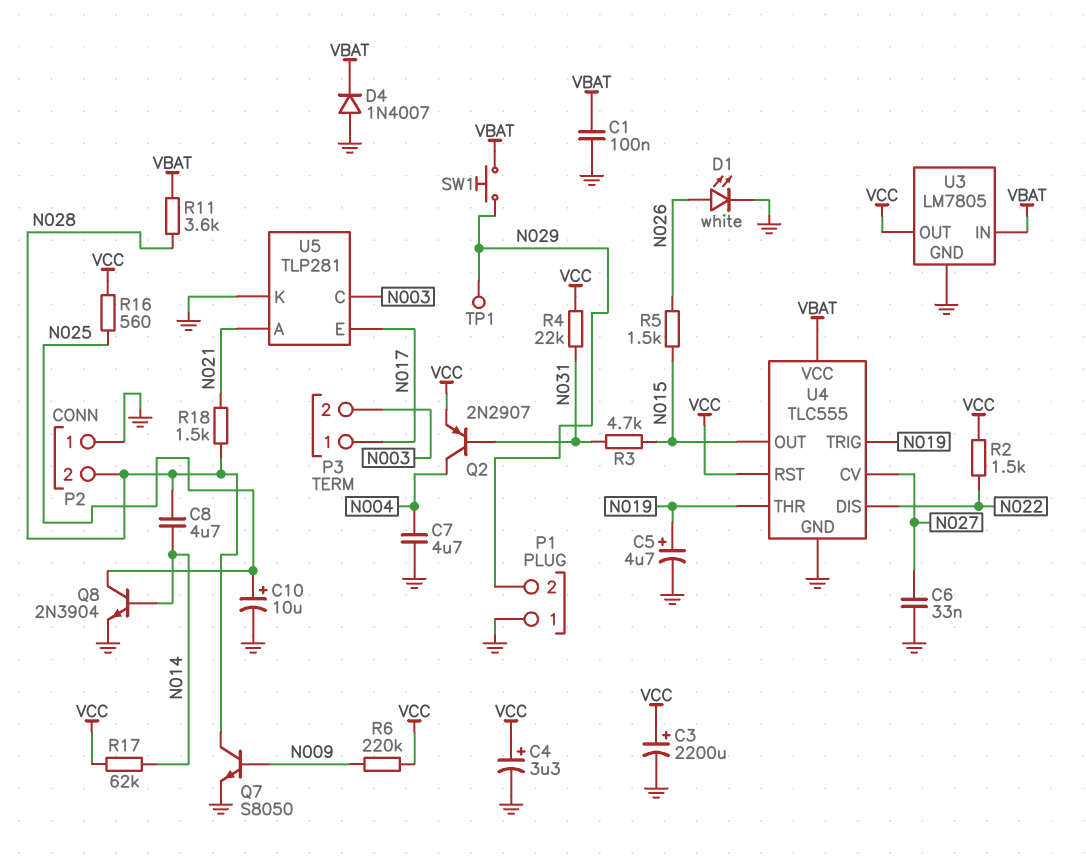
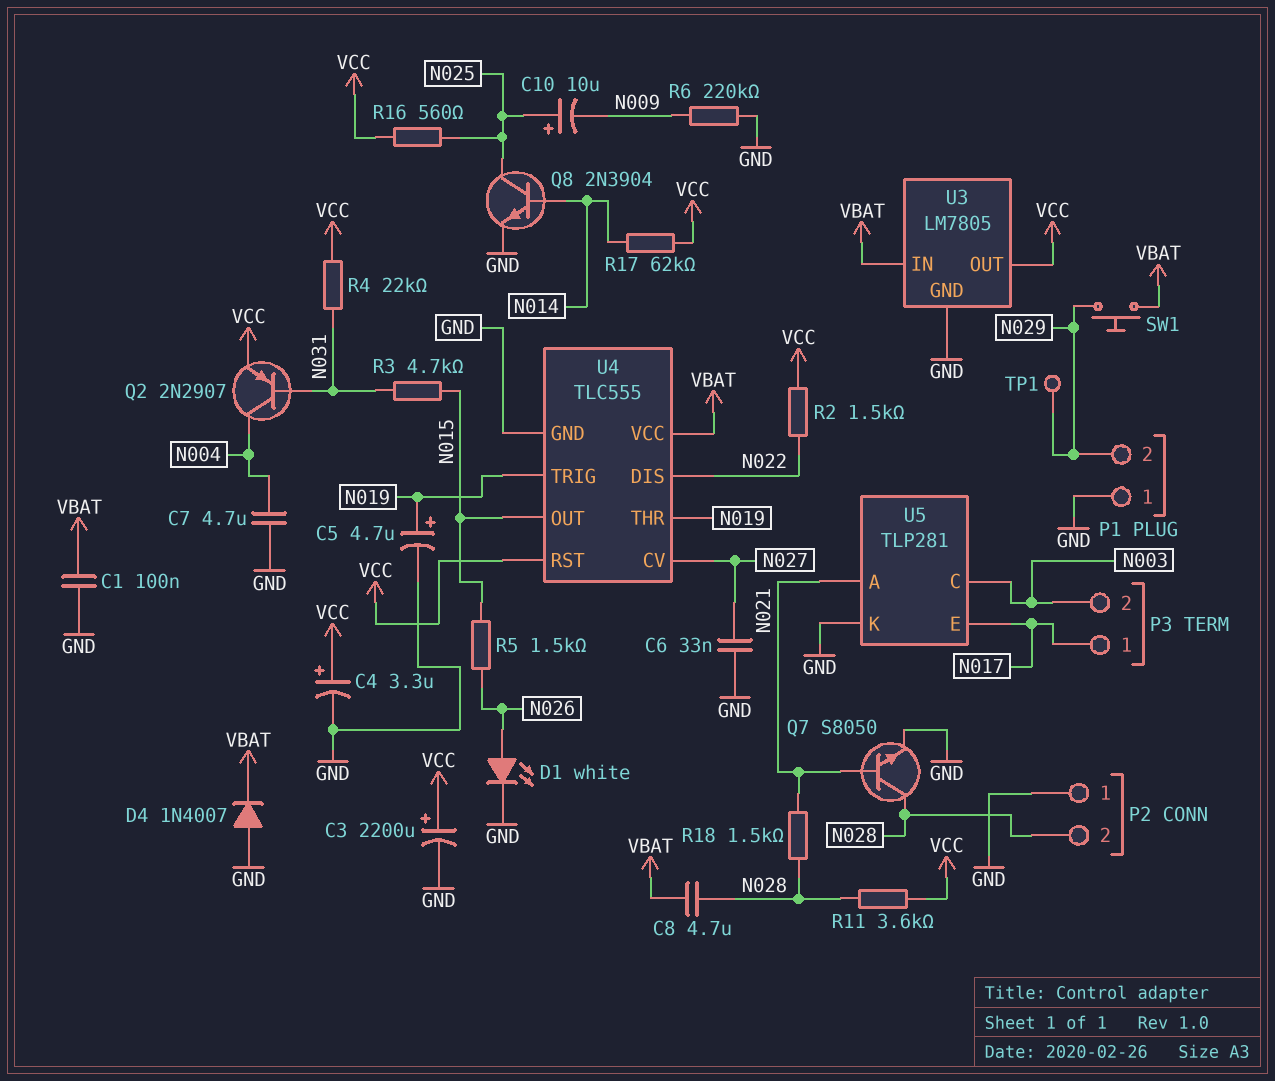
C8: 4.7uF (N014, N028) -> 4.7uF (N028, VBAT)
C10: 10uF (plus N025, minus GND) -> 10uF (plus N025, minus N009)
Q7: NPN S8050 (B N009, C N028, E GND) -> NPN S8050 (B N021, C N028, E GND)
R6: 220k (N009, VCC) -> 220k (GND, N009)
R11: 3.6k (N028, VBAT) -> 3.6k (N028, VCC)

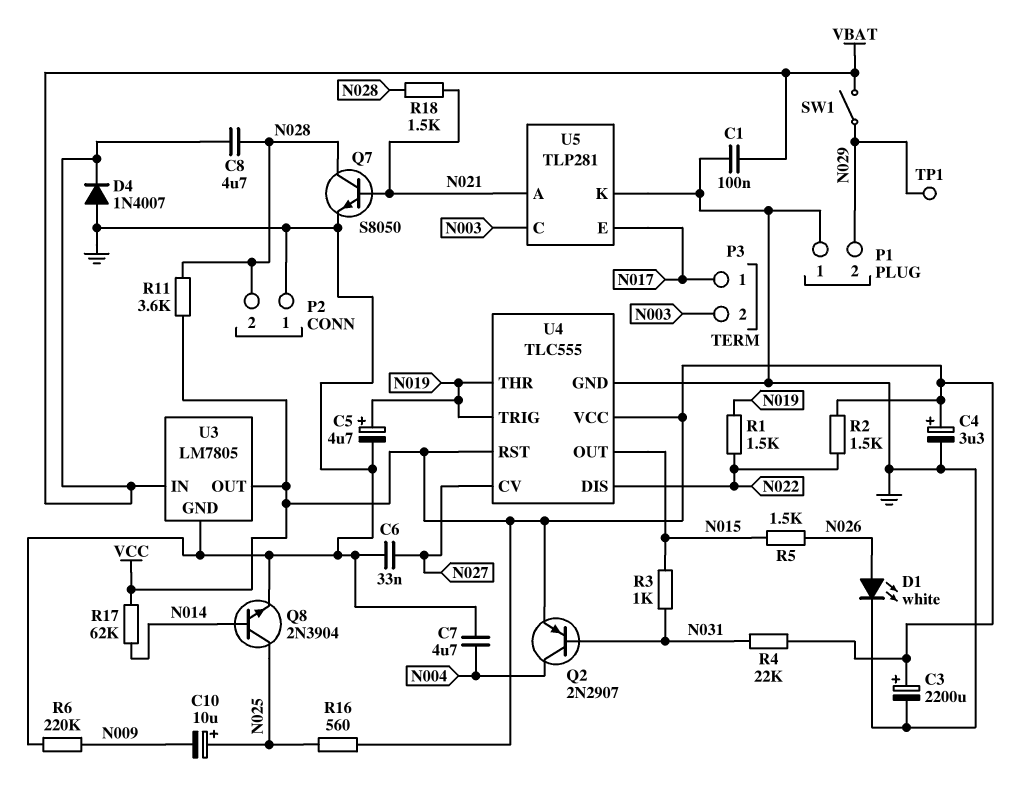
R1: none -> 1.5k (N019, N022)
R3: 4.7k (N015, N031) -> 1k (N015, N031)
SW1: button (N029, VBAT) -> switch (N029, VBAT)
U4 pin VCC: VBAT -> VCC

